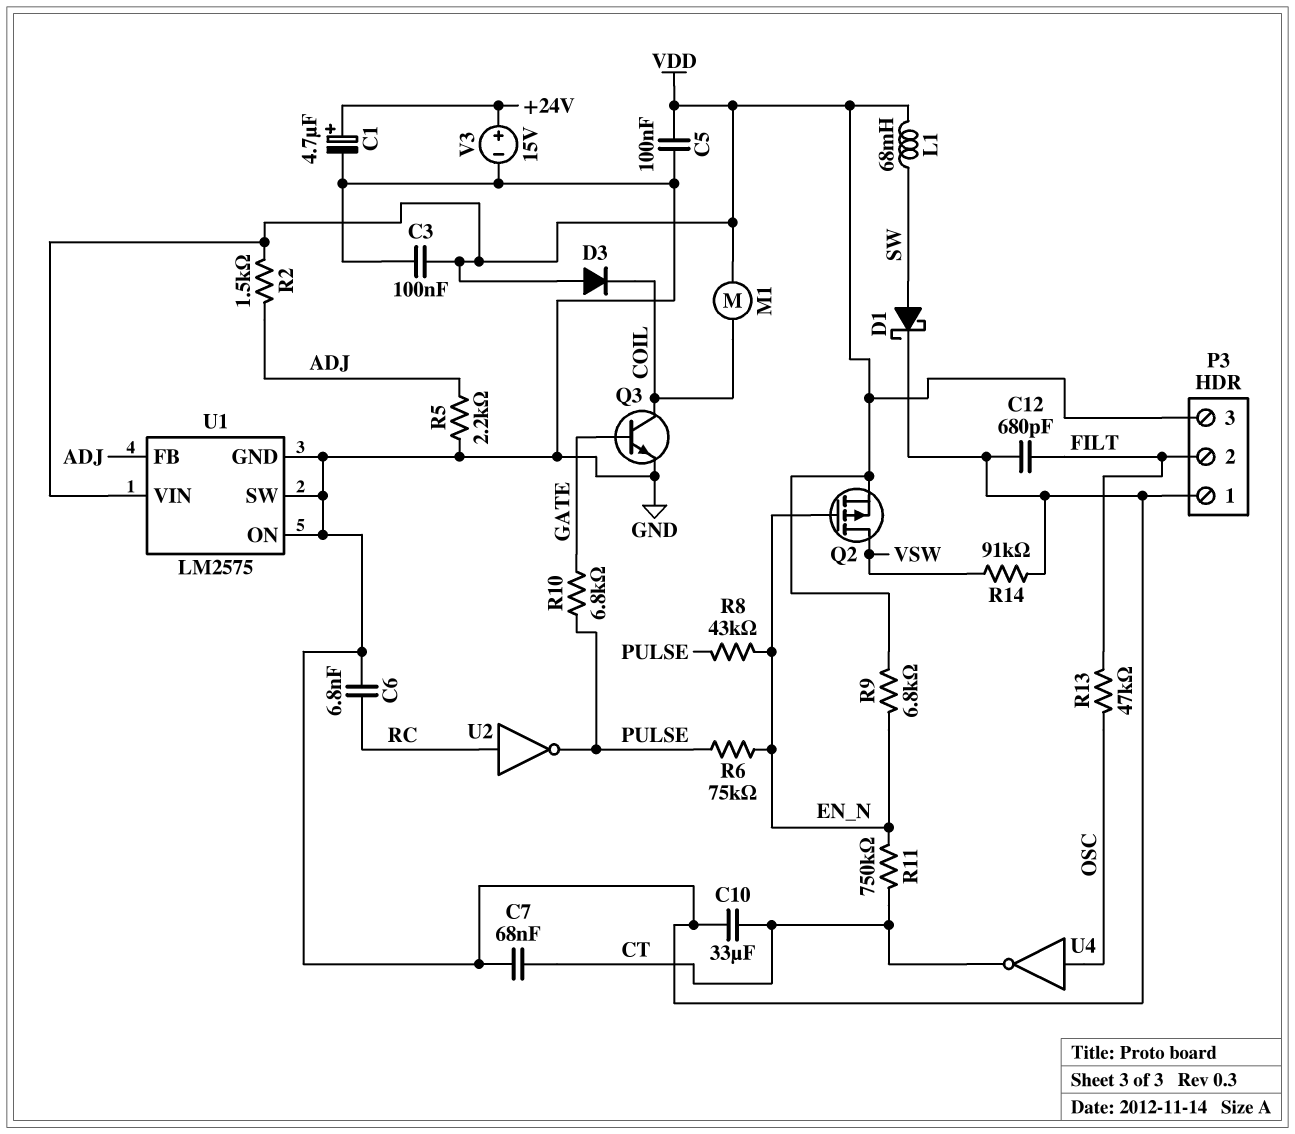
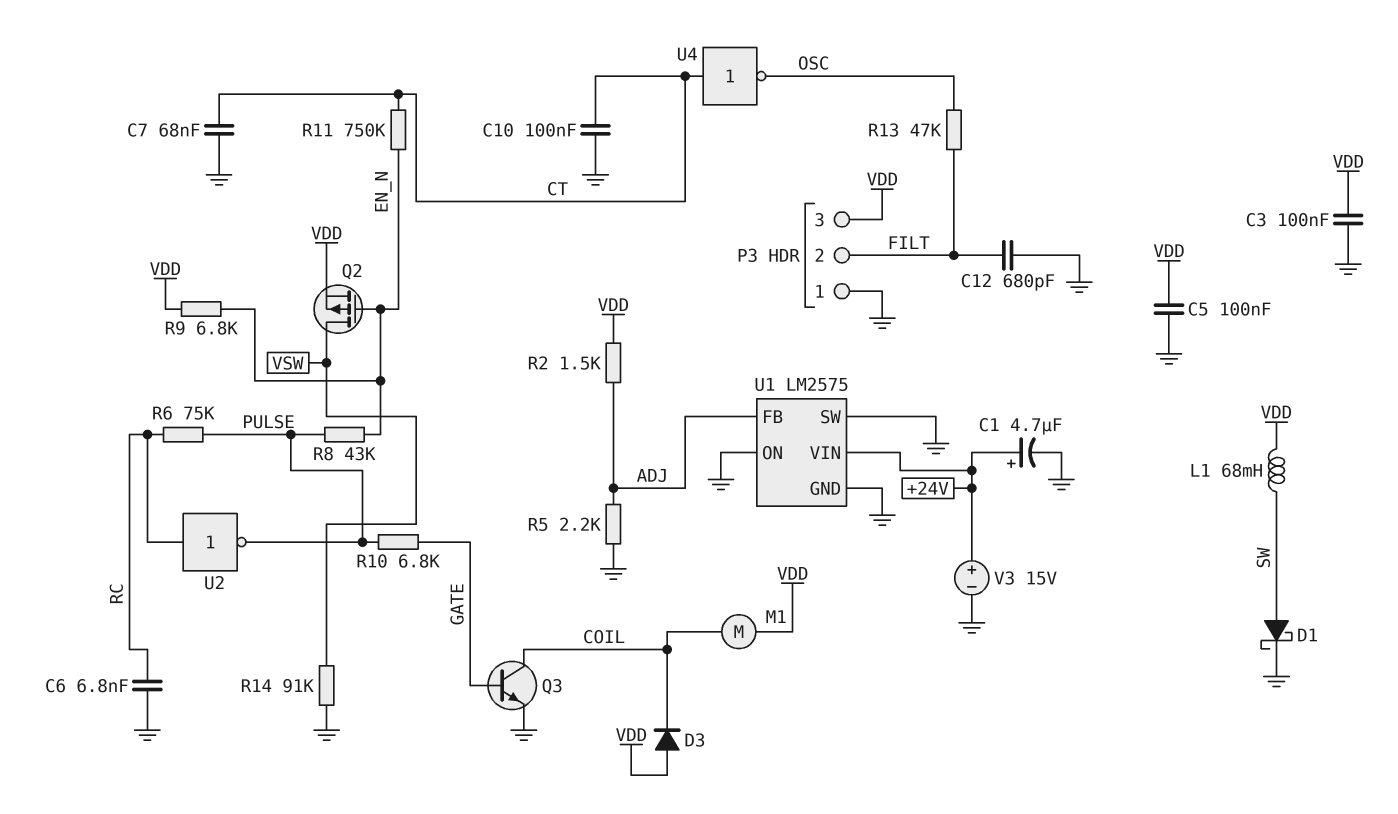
C10: 33uF (CT, GND) -> 100nF (CT, GND)
R6: 75k (EN_N, PULSE) -> 75k (PULSE, RC)
U1 pin VIN: VDD -> +24V
U4: NOT (in OSC, out CT) -> NOT (in CT, out OSC)

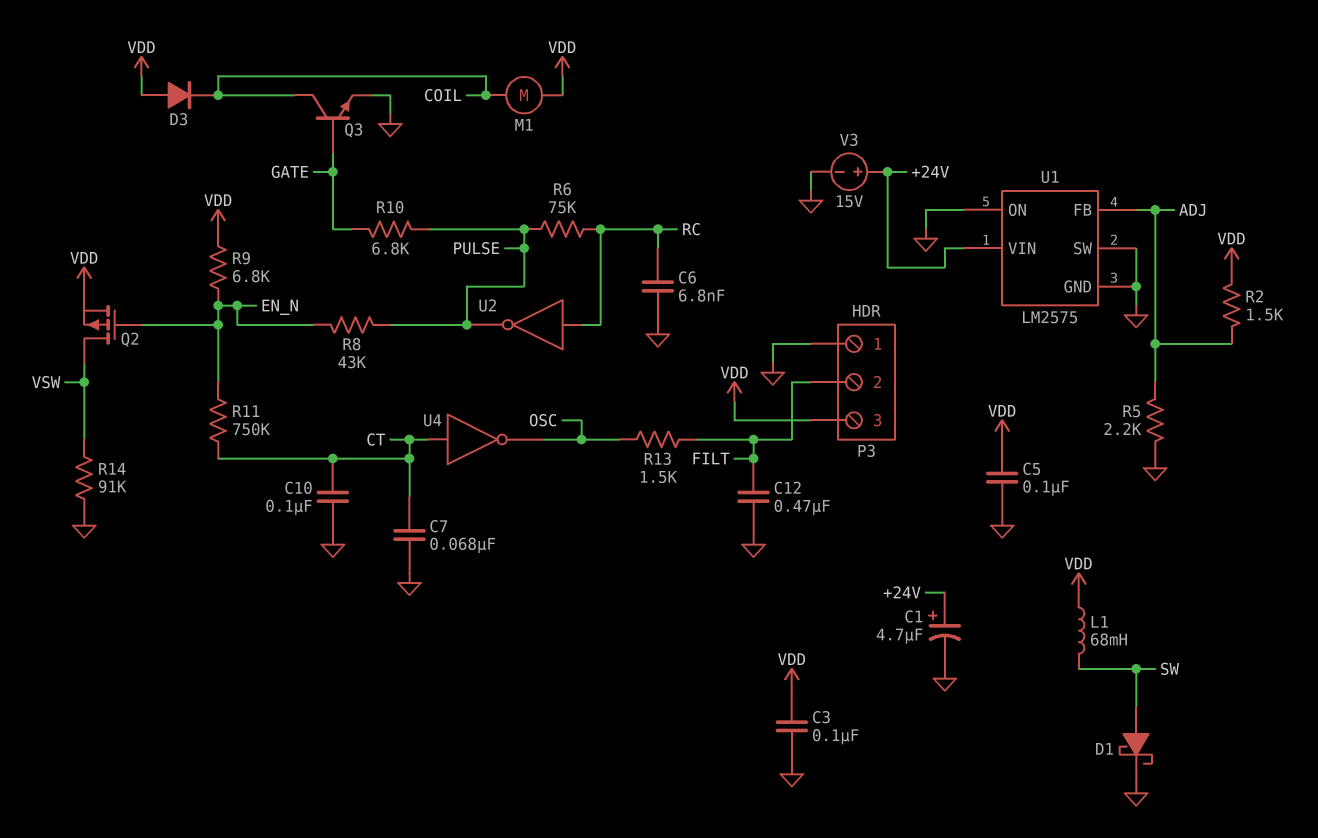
C12: 680pF (FILT, GND) -> 470nF (FILT, GND)
R13: 47k (FILT, OSC) -> 1.5k (FILT, OSC)

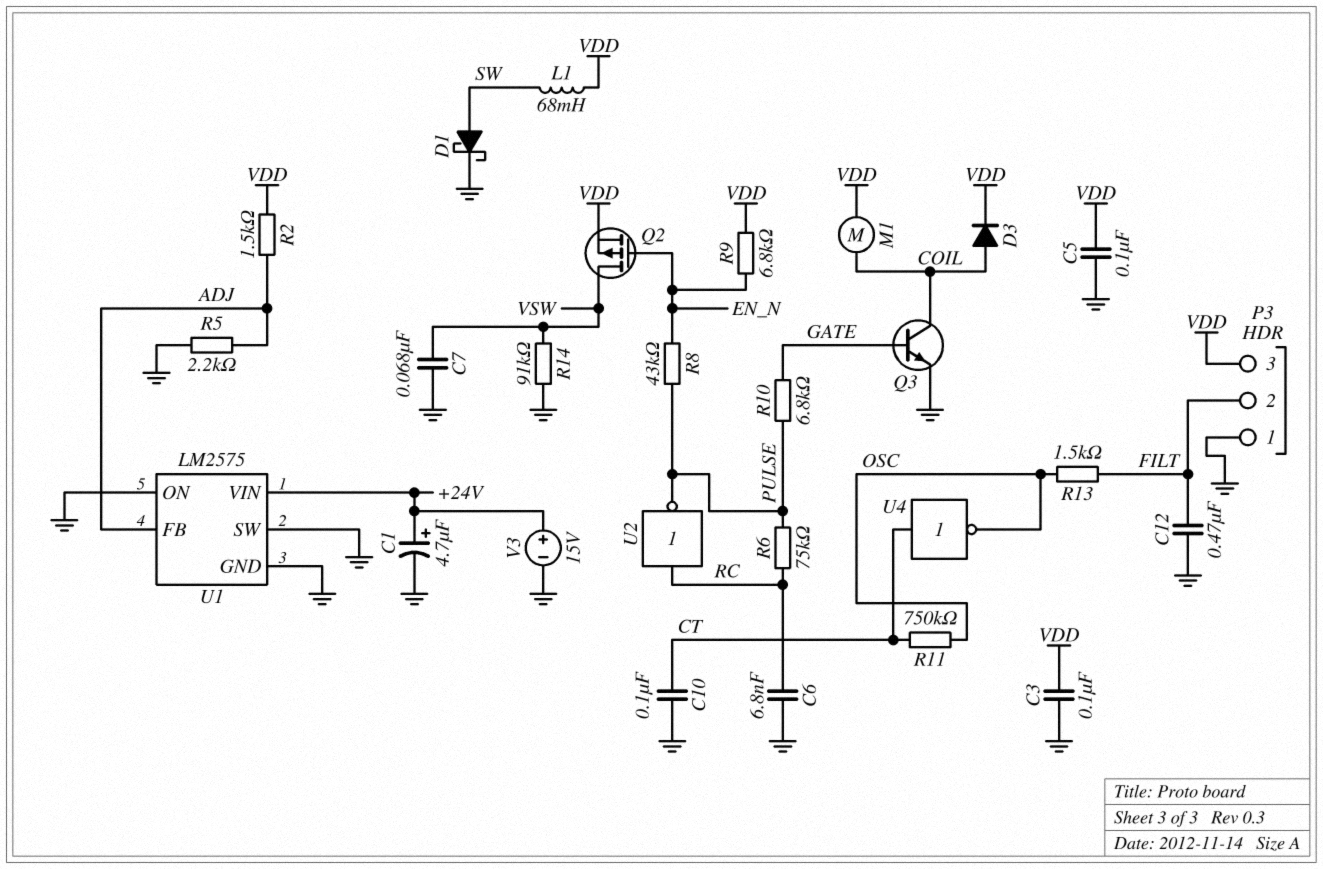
C7: 68nF (CT, GND) -> 68nF (GND, VSW)
D3: diode (A VDD, K COIL) -> diode (A COIL, K VDD)
R11: 750k (CT, EN_N) -> 750k (CT, OSC)

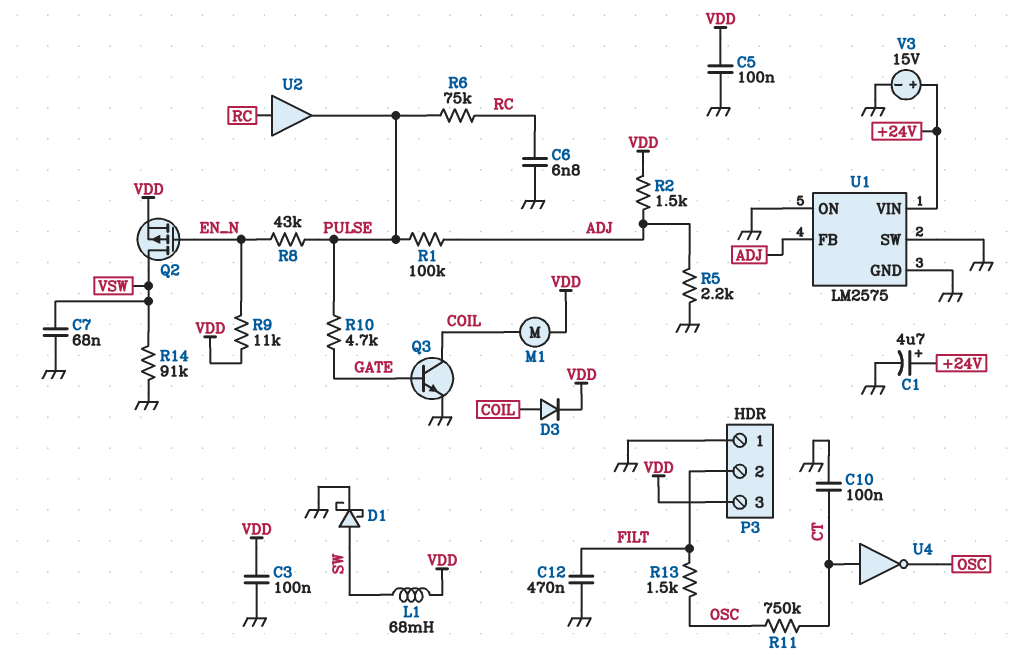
R1: none -> 100k (ADJ, PULSE)
R9: 6.8k (EN_N, VDD) -> 11k (EN_N, VDD)
R10: 6.8k (GATE, PULSE) -> 4.7k (GATE, PULSE)
U2: NOT (in RC, out PULSE) -> buffer (in RC, out PULSE)

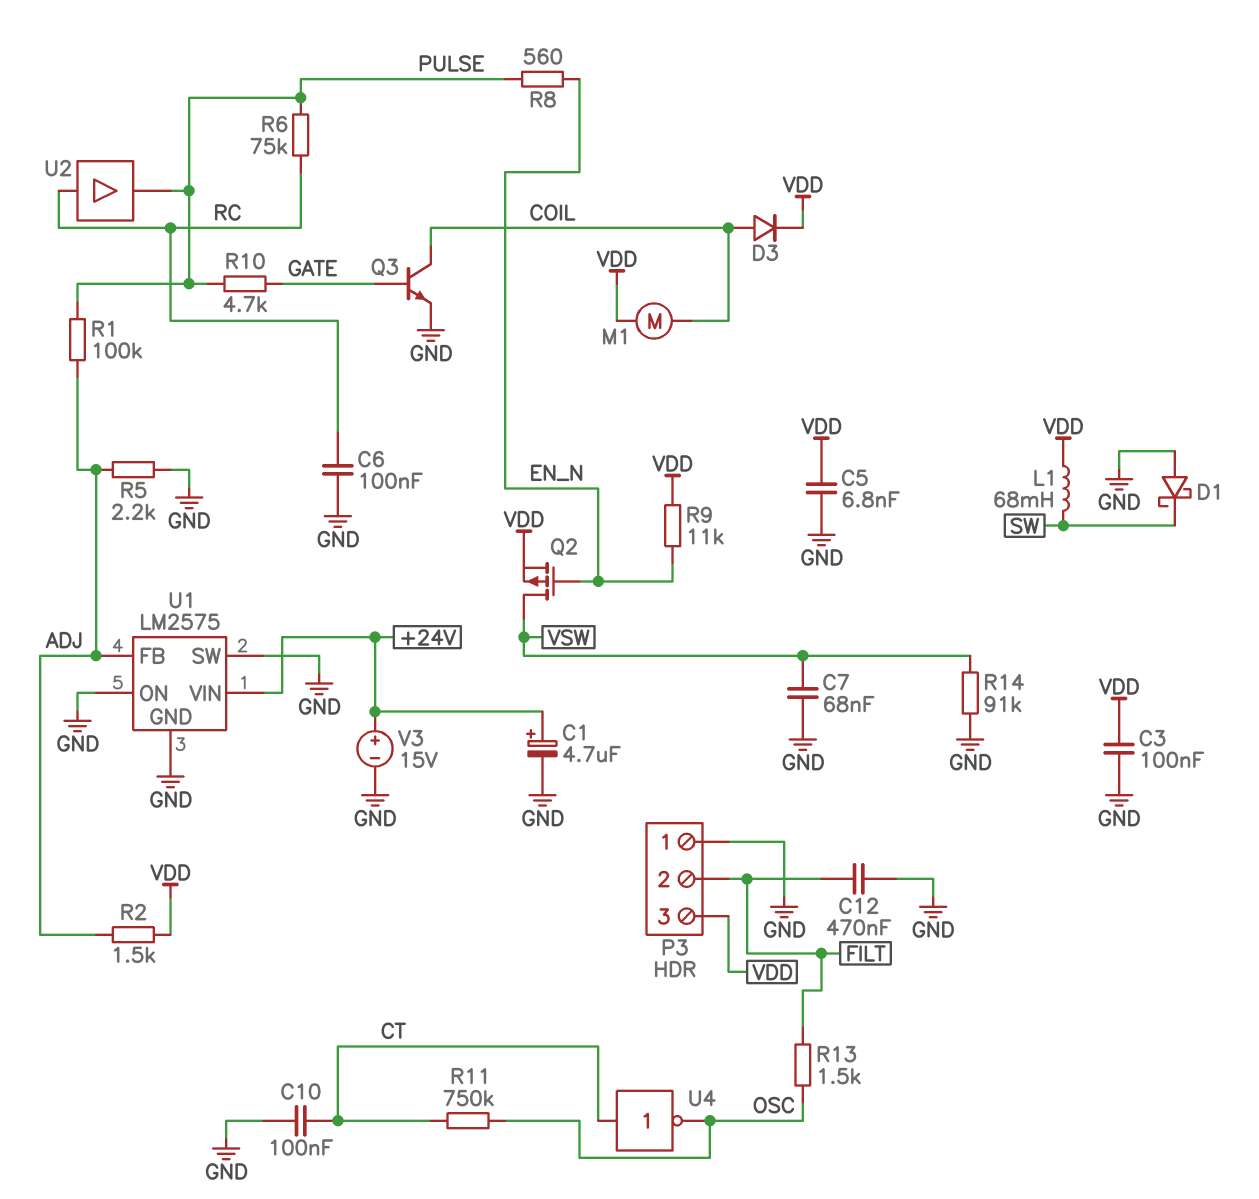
C5: 100nF (GND, VDD) -> 6.8nF (GND, VDD)
C6: 6.8nF (GND, RC) -> 100nF (GND, RC)
D1: schottky (A SW, K GND) -> schottky (A GND, K SW)
R8: 43k (EN_N, PULSE) -> 560 (EN_N, PULSE)

